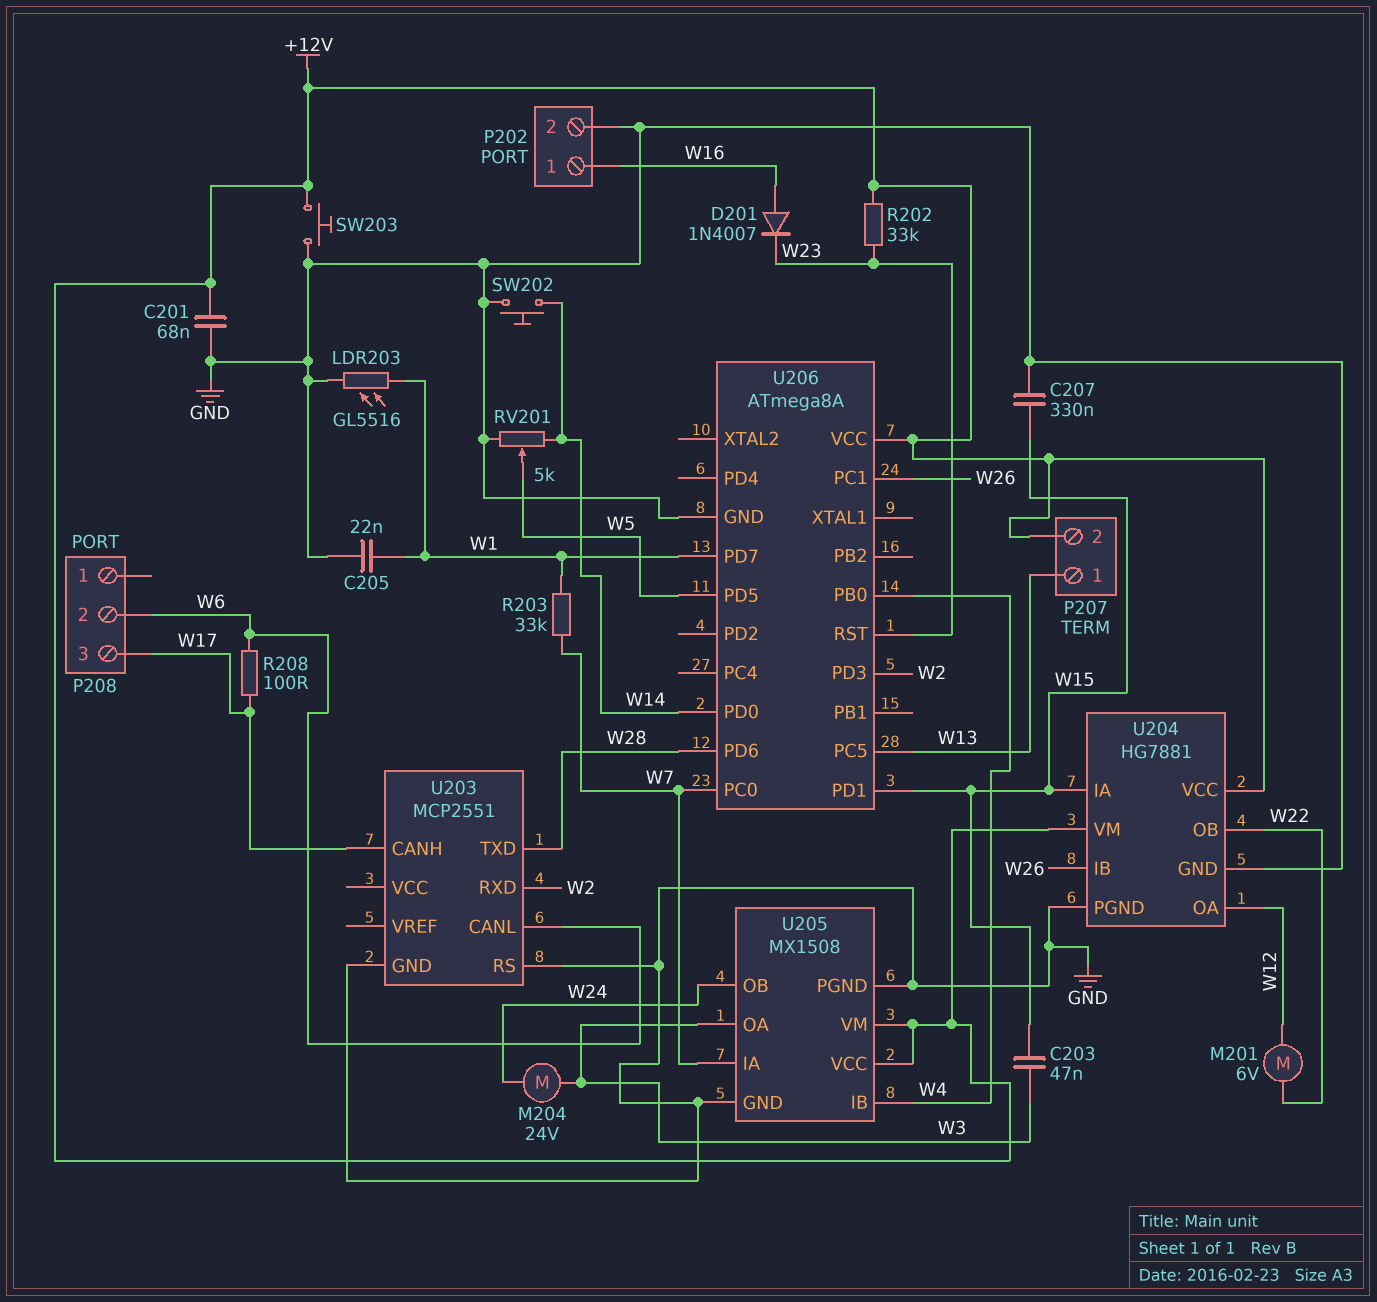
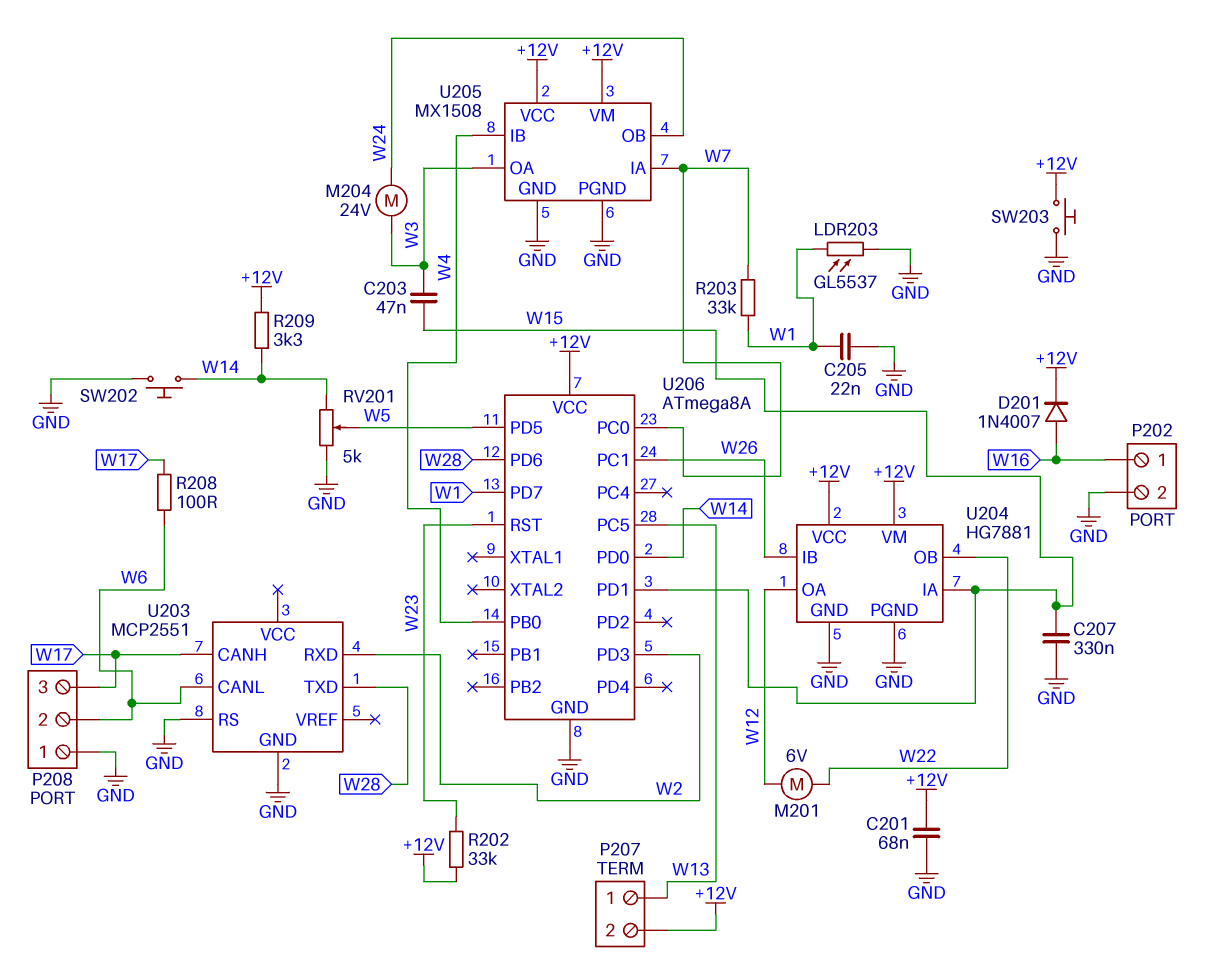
D201: diode 1N4007 (A W16, K W23) -> diode 1N4007 (A W16, K +12V)
LDR203: GL5516 (GND, W1) -> GL5537 (GND, W1)
P208 pin 1: none -> GND
R209: none -> 3.3k (+12V, W14)

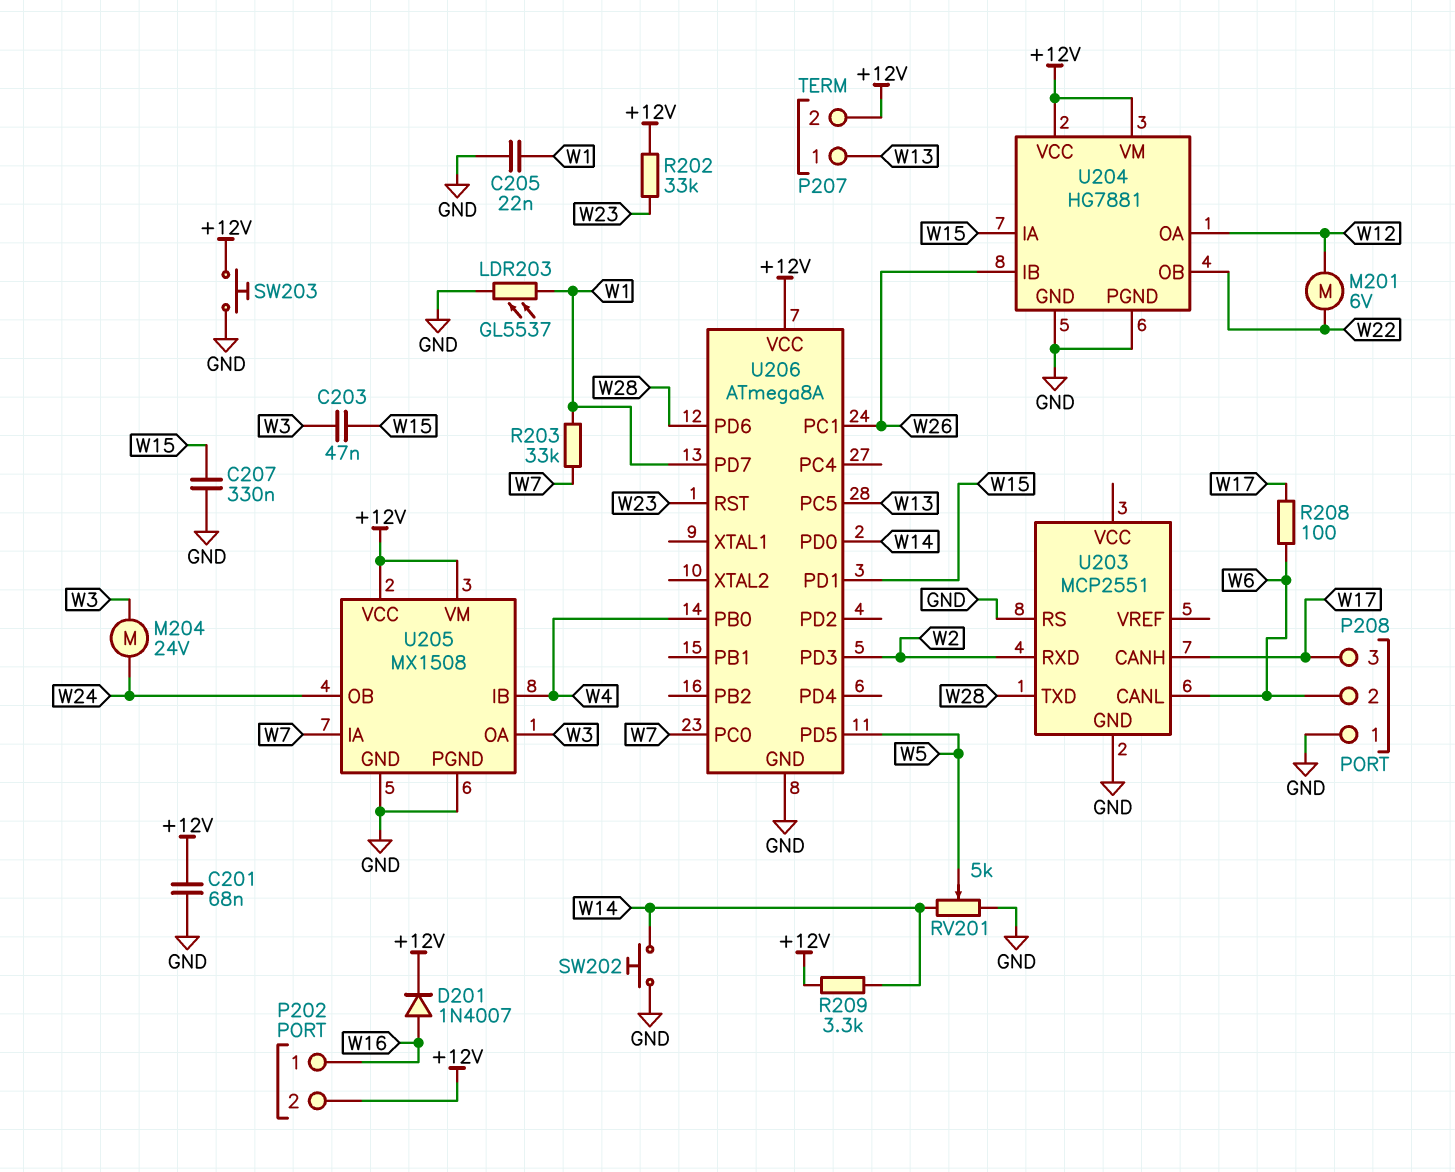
P202 pin 2: GND -> +12V

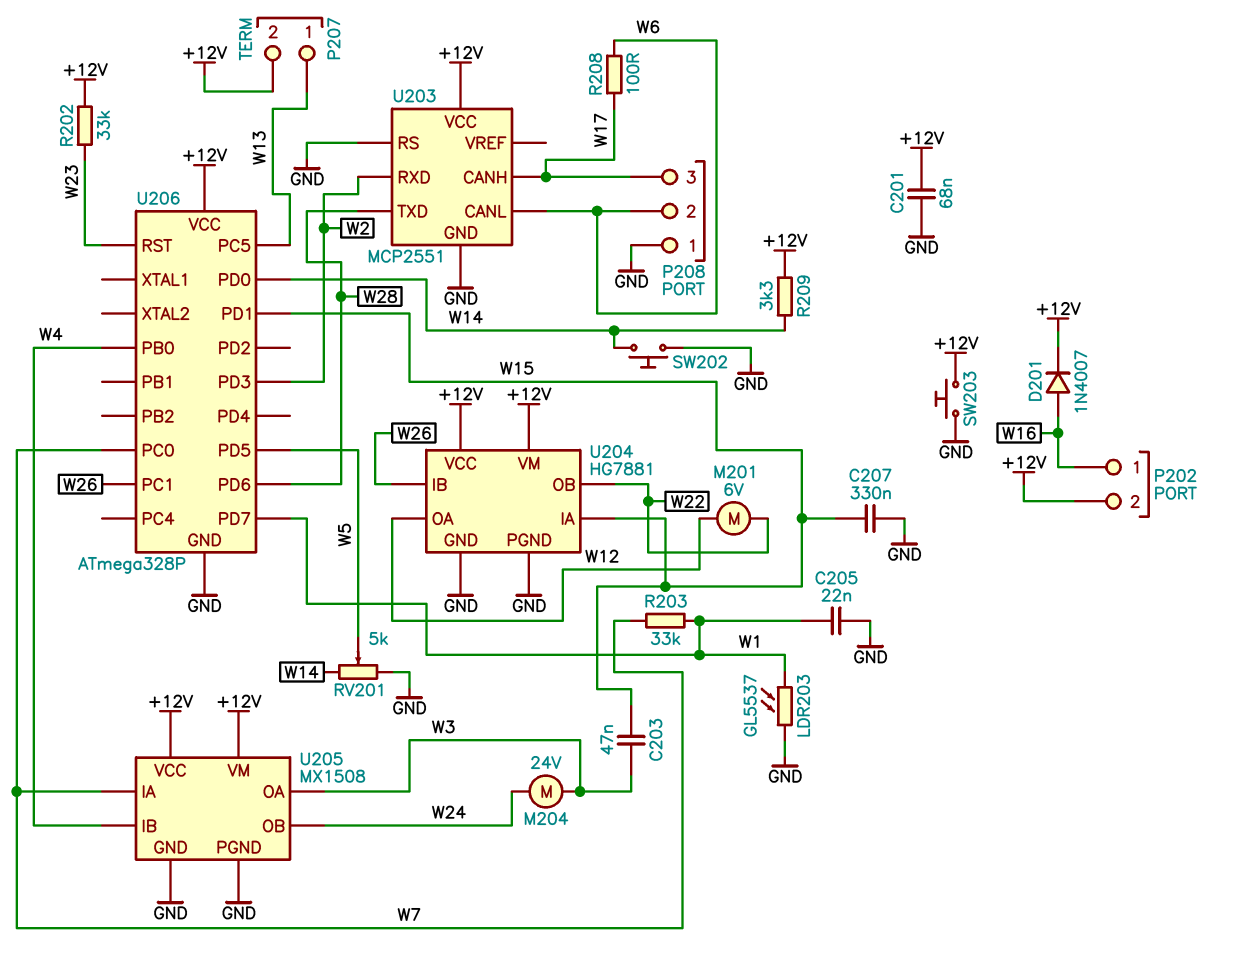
U203 pin VCC: none -> +12V
U206: ATmega8A -> ATmega328P

